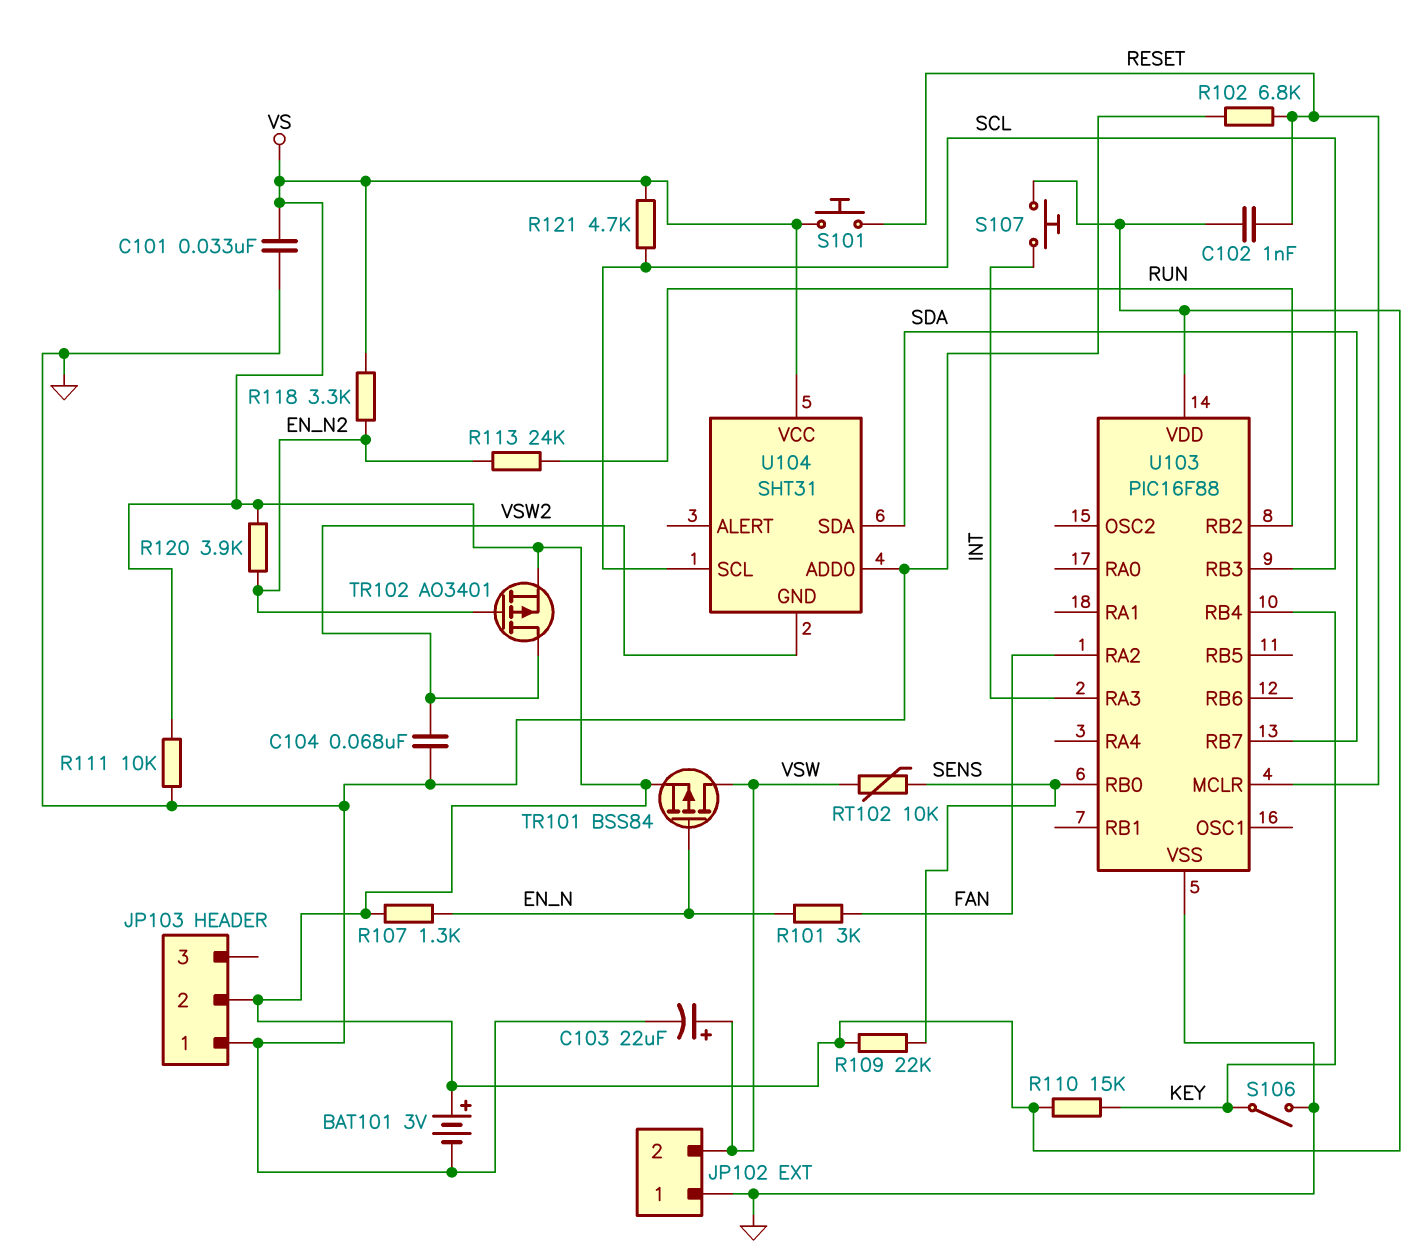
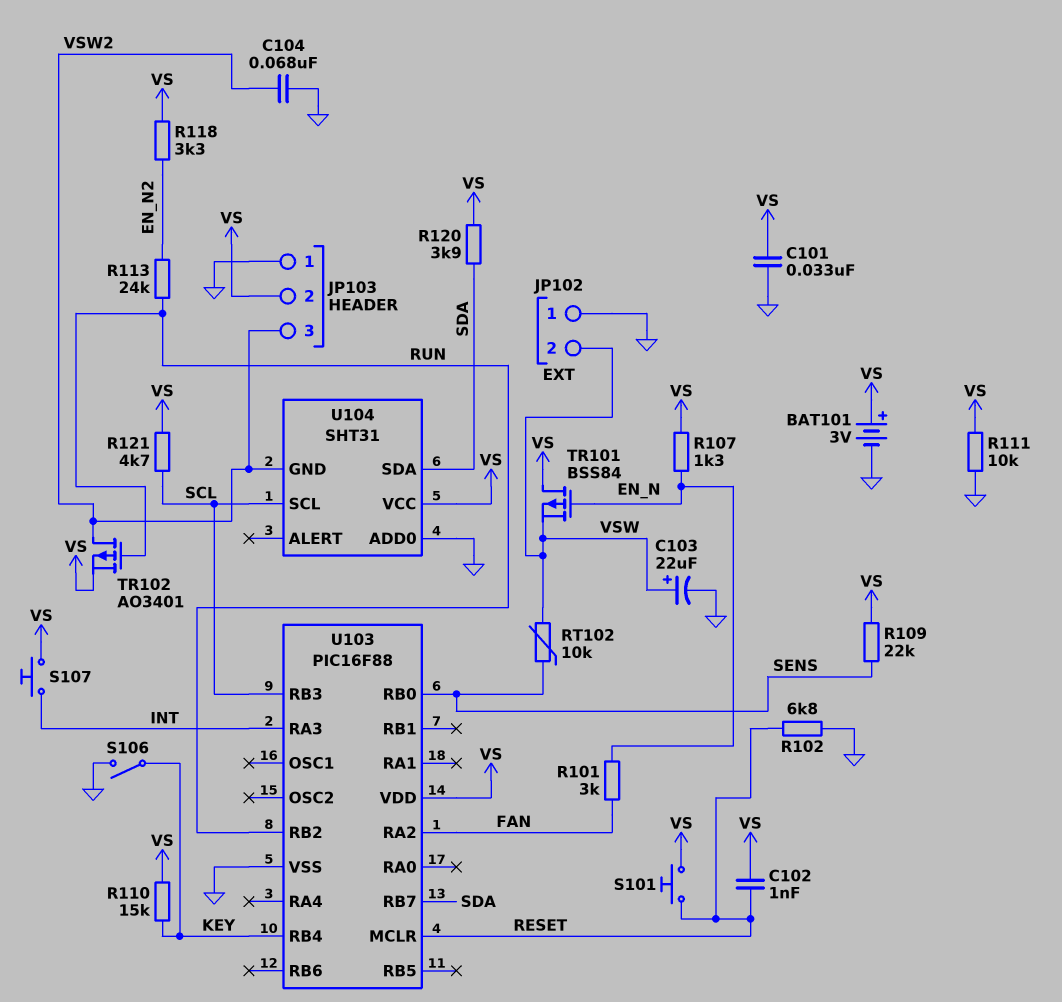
JP103 pin 3: none -> VSW2
R120: 3.9k (EN_N2, VS) -> 3.9k (SDA, VS)
TR101: PMOS BSS84 (G EN_N, D VSW, S VS) -> PMOS BSS84 (G EN_N, D VS, S VSW)
TR102: PMOS AO3401 (G EN_N2, D VSW2, S VS) -> PMOS AO3401 (G RUN, D VSW2, S VS)

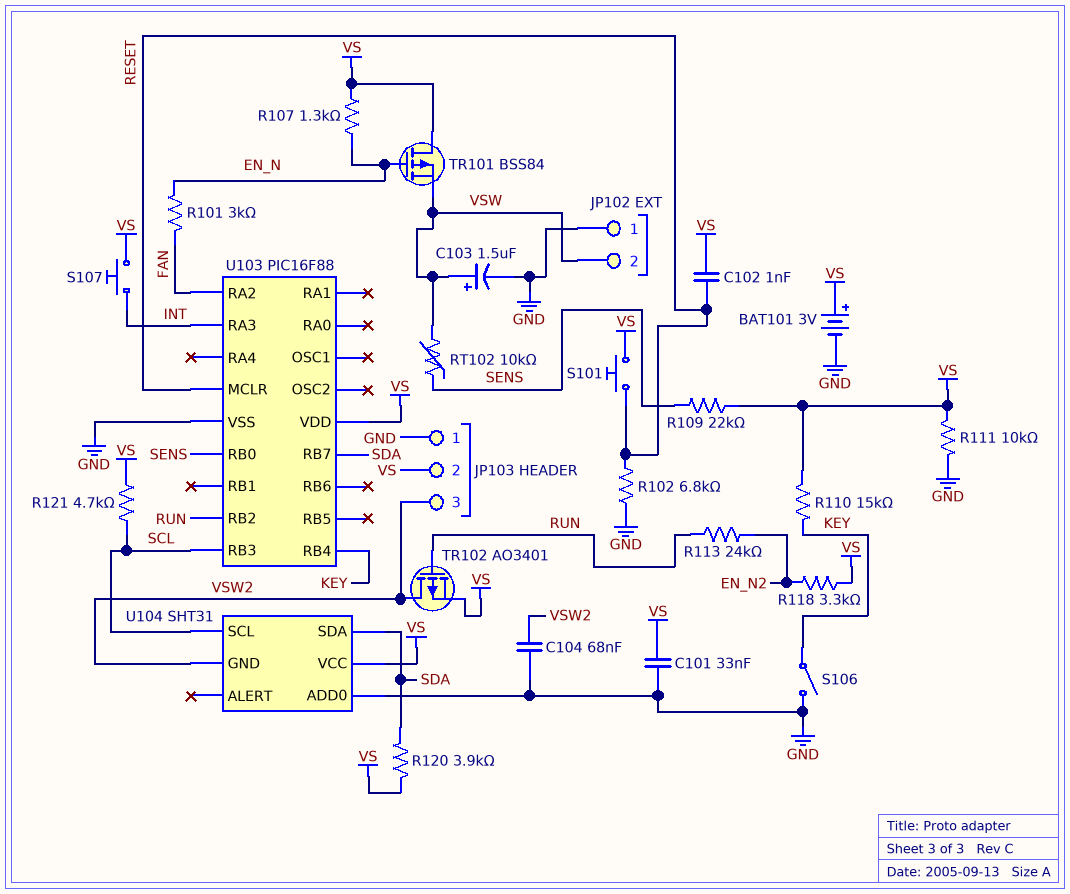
C103: 22uF (plus VSW, minus GND) -> 1.5uF (plus VSW, minus GND)

